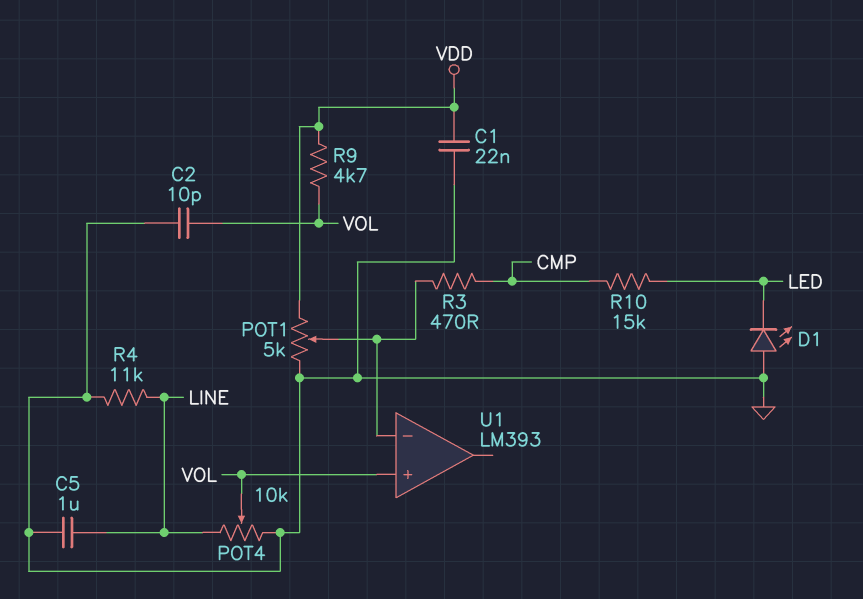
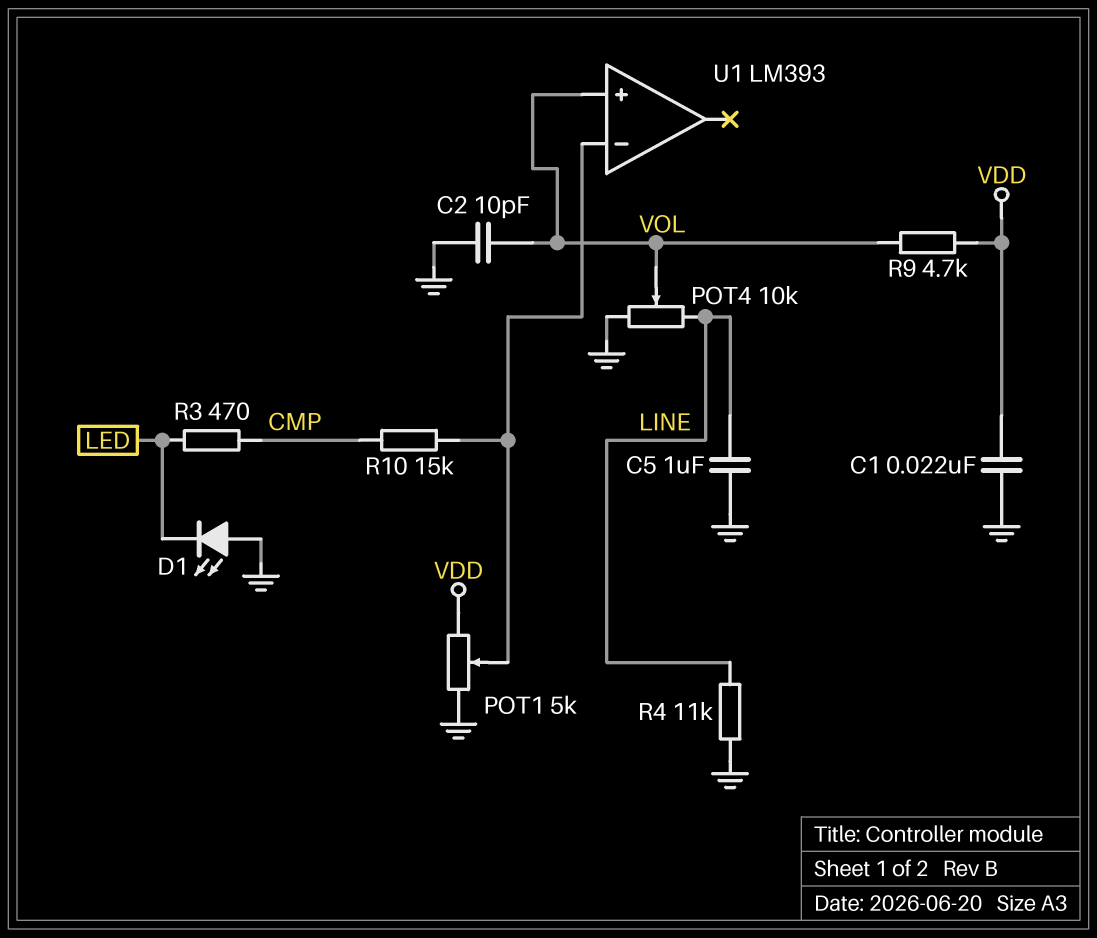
R3: 470 (CMP, U1/in-) -> 470 (CMP, LED)
R10: 15k (CMP, LED) -> 15k (CMP, U1/in-)

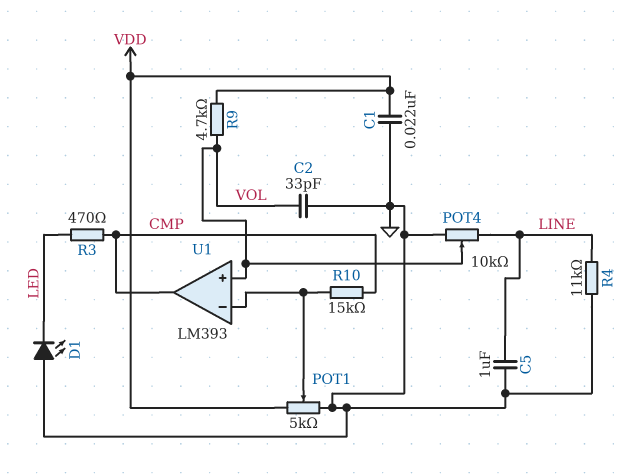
C2: 10pF (GND, VOL) -> 33pF (GND, VOL)
U1 pin out: none -> CMP

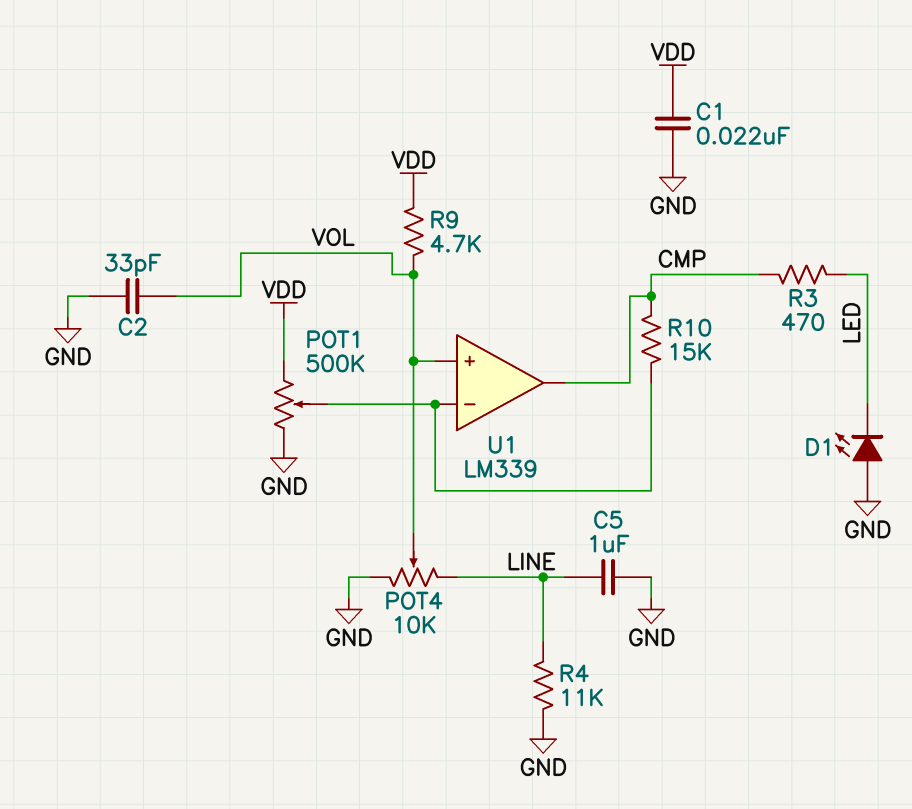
POT1: 5k (GND, VDD, wiper U1/in-) -> 500k (GND, VDD, wiper U1/in-)
U1: LM393 -> LM339

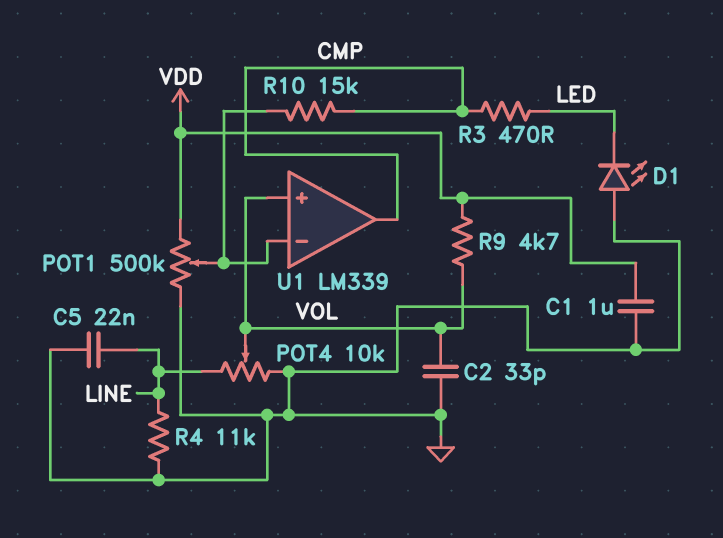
C1: 22nF (GND, VDD) -> 1uF (GND, VDD)
C5: 1uF (GND, LINE) -> 22nF (GND, LINE)

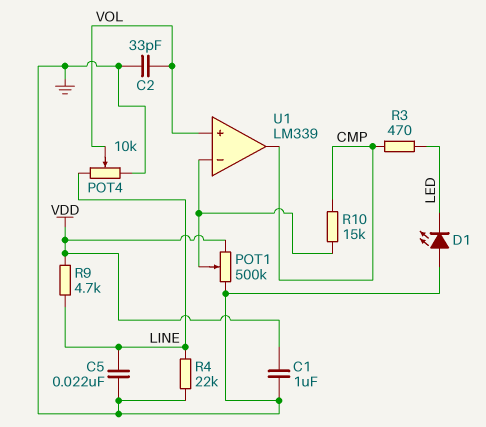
R4: 11k (GND, LINE) -> 22k (GND, LINE)
R9: 4.7k (VDD, VOL) -> 4.7k (LINE, VDD)

